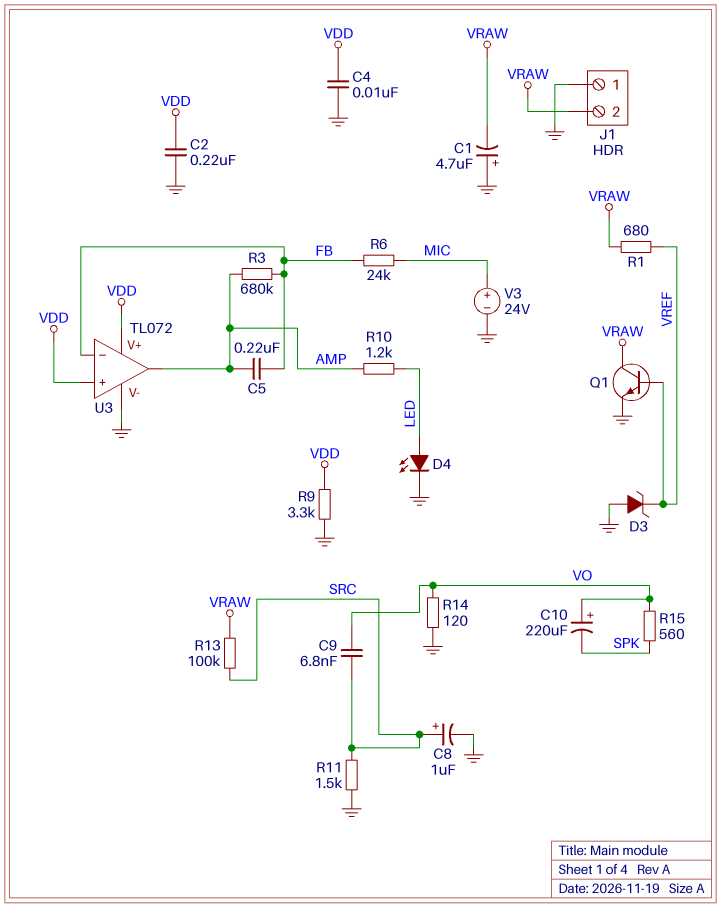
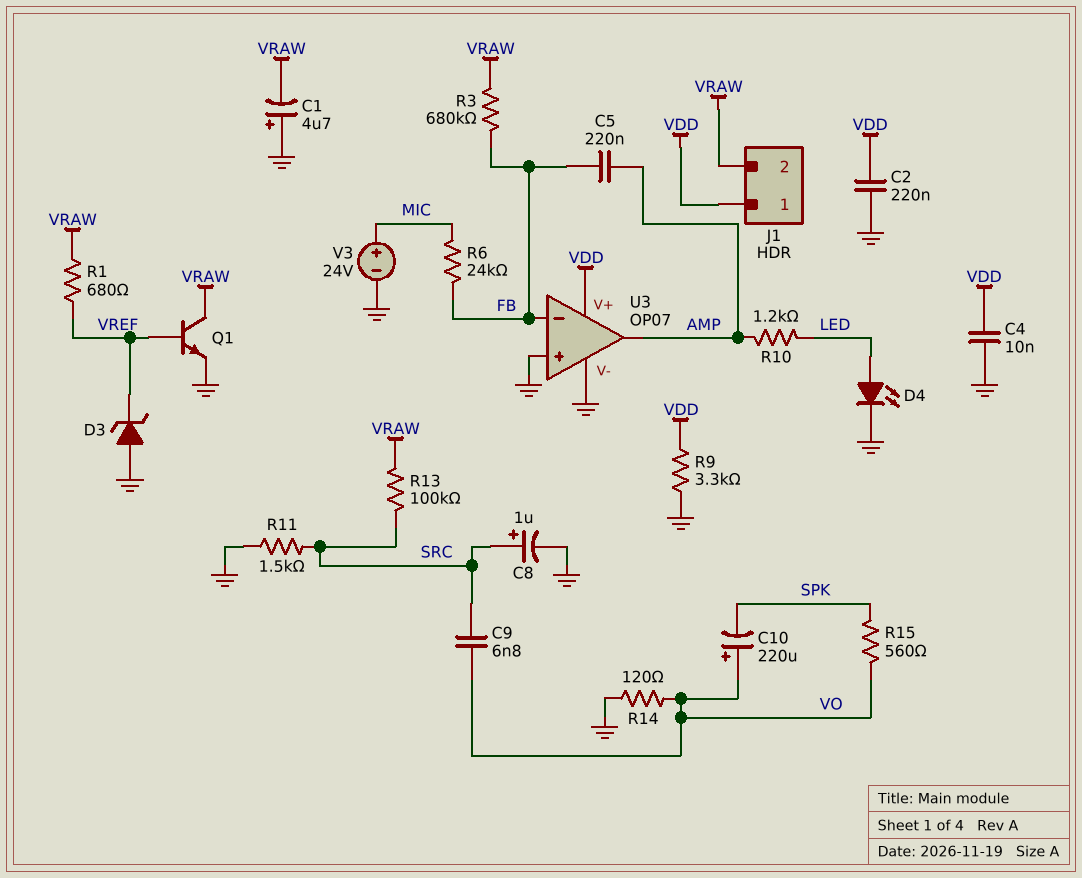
J1 pin 1: GND -> VDD
R3: 680k (AMP, FB) -> 680k (FB, VRAW)
U3: TL072 -> OP07
U3 pin in+: VDD -> GND

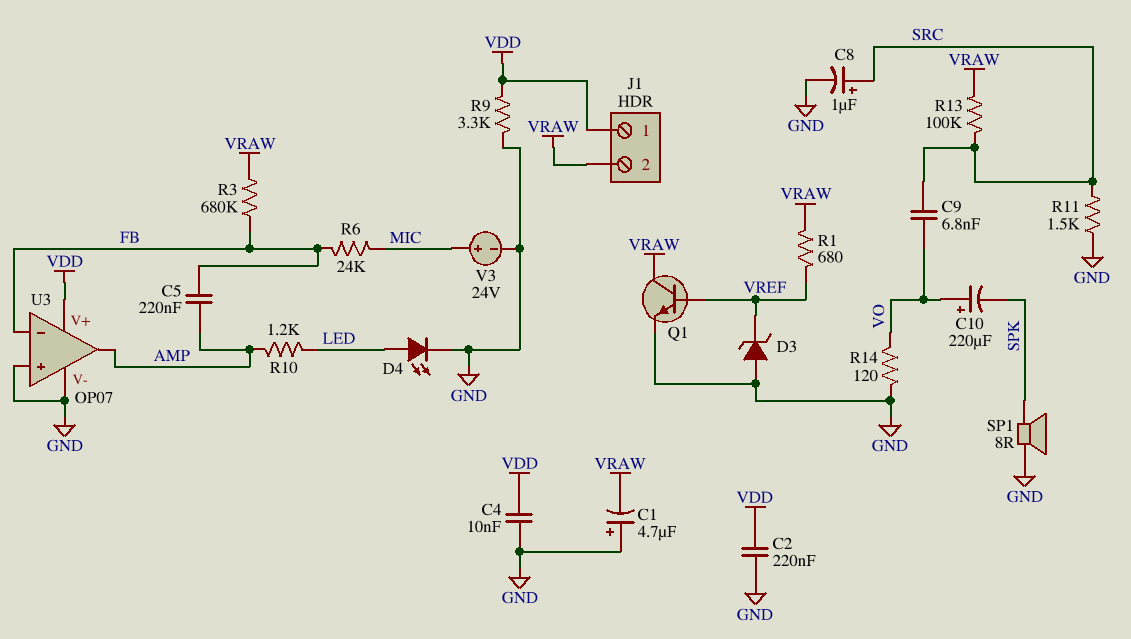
R15: 560 (SPK, VO) -> none
SP1: none -> speaker 8R (GND, SPK)

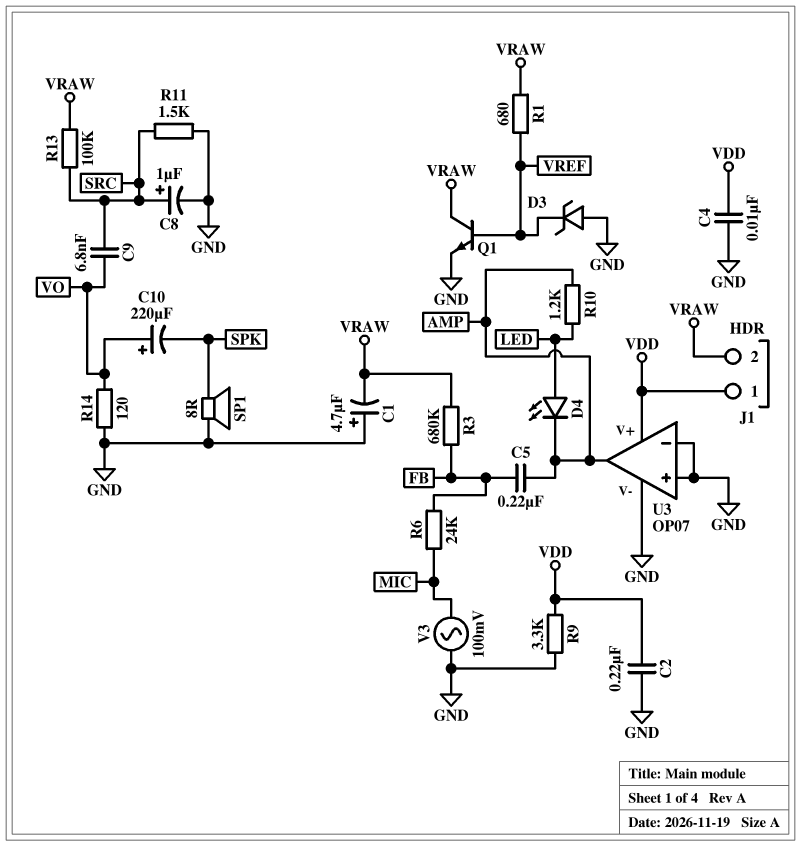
D4: LED (A LED, K GND) -> LED (A LED, K AMP)
U3 pin in-: FB -> GND
V3: 24V (plus MIC, minus GND) -> AC 100mV (GND, MIC)

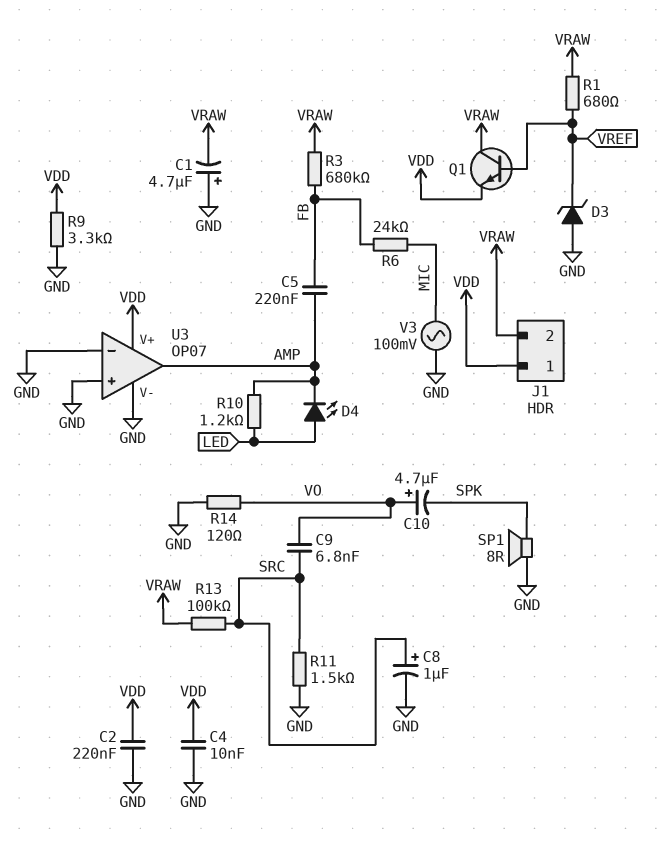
C10: 220uF (plus VO, minus SPK) -> 4.7uF (plus VO, minus SPK)
Q1: NPN (B VREF, C VRAW, E GND) -> NPN (B VREF, C VRAW, E VDD)

